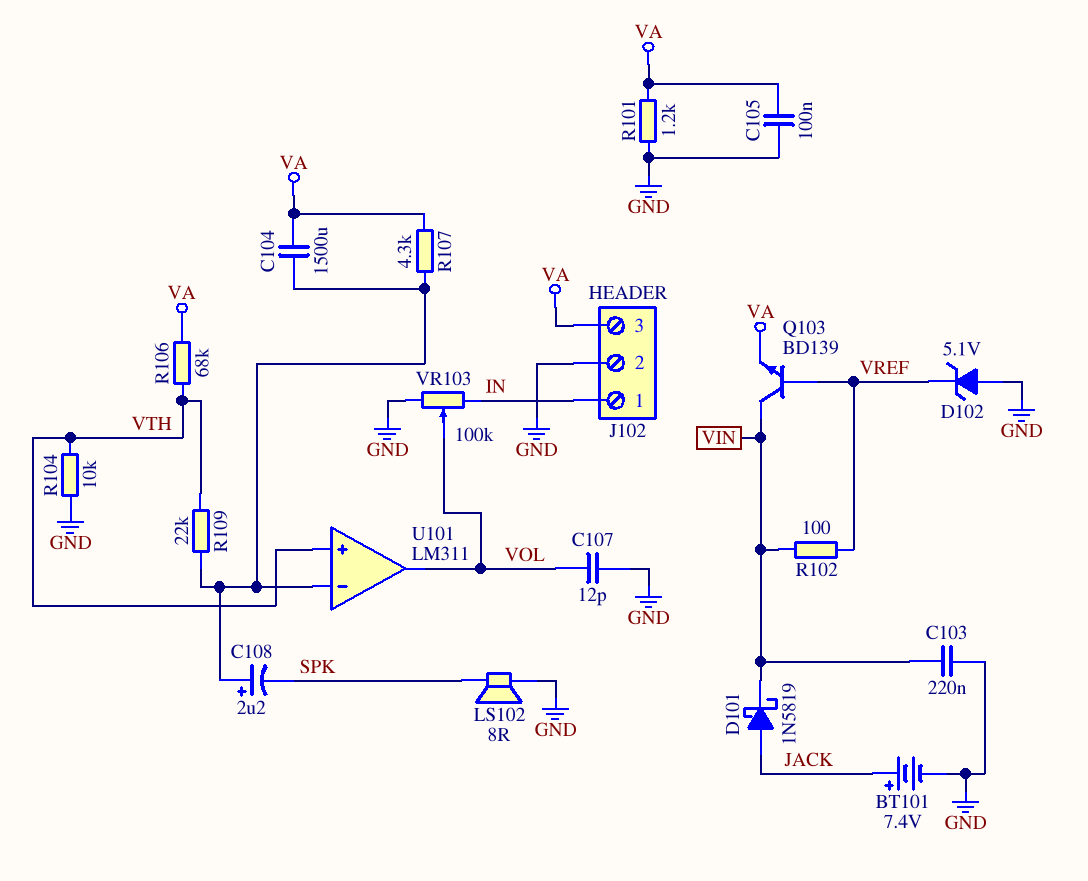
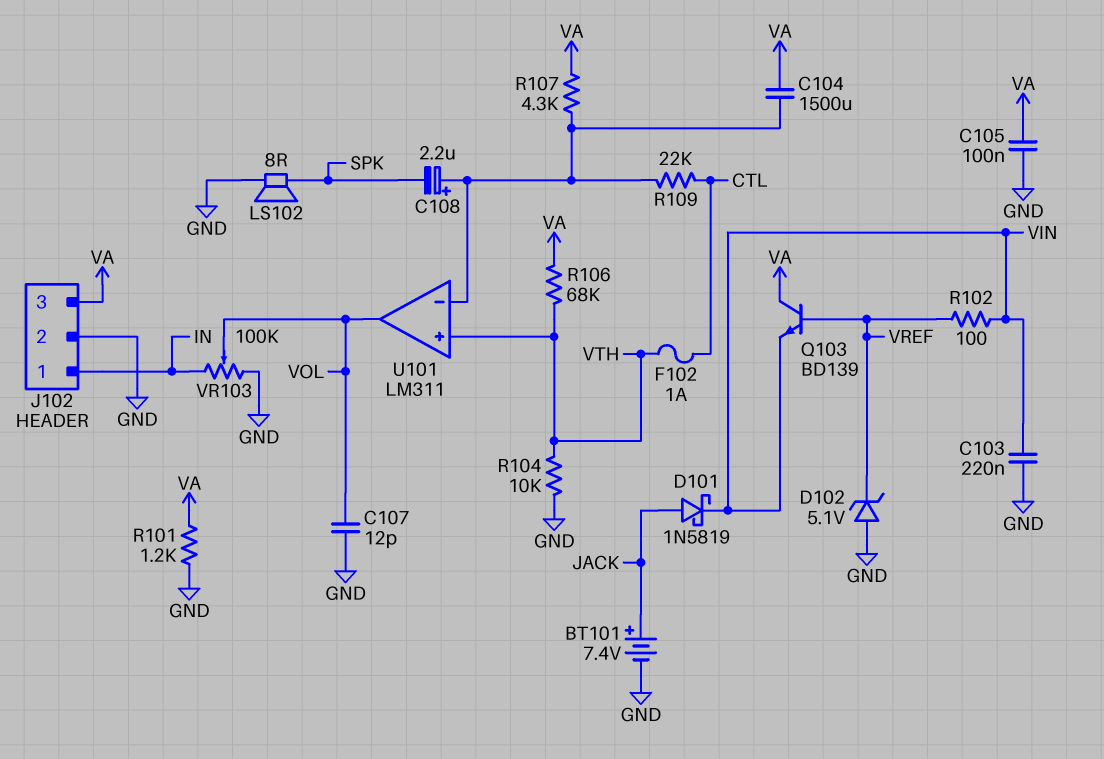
F102: none -> 1A (CTL, VTH)
Q103: NPN BD139 (B VREF, C VIN, E VA) -> NPN BD139 (B VREF, C VA, E VIN)
R109: 22k (U101/in-, VTH) -> 22k (CTL, U101/in-)

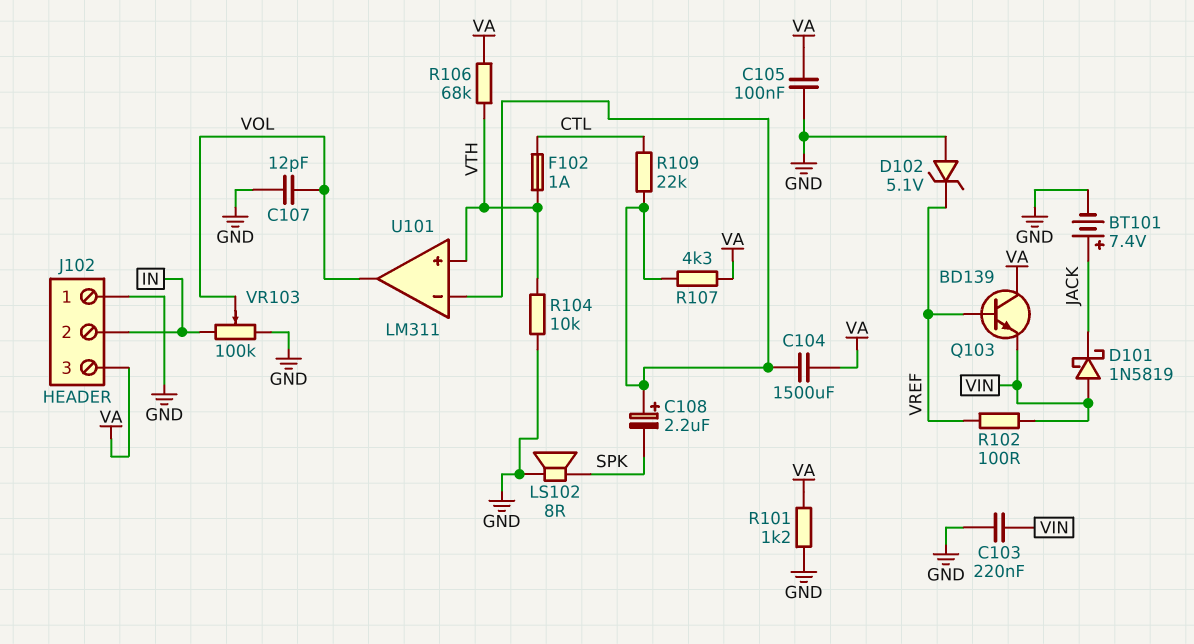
D101: schottky 1N5819 (A JACK, K VIN) -> schottky 1N5819 (A VIN, K JACK)
J102 pin 1: IN -> GND
J102 pin 2: GND -> IN

